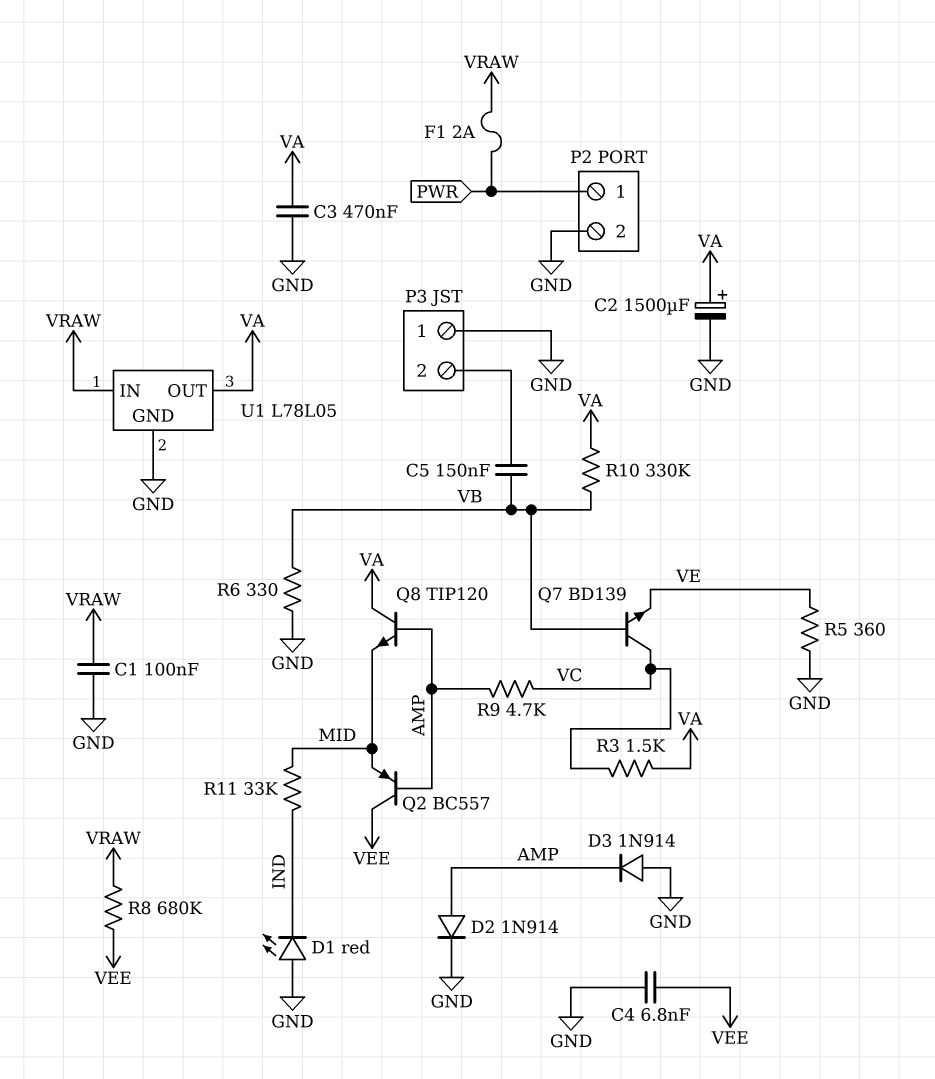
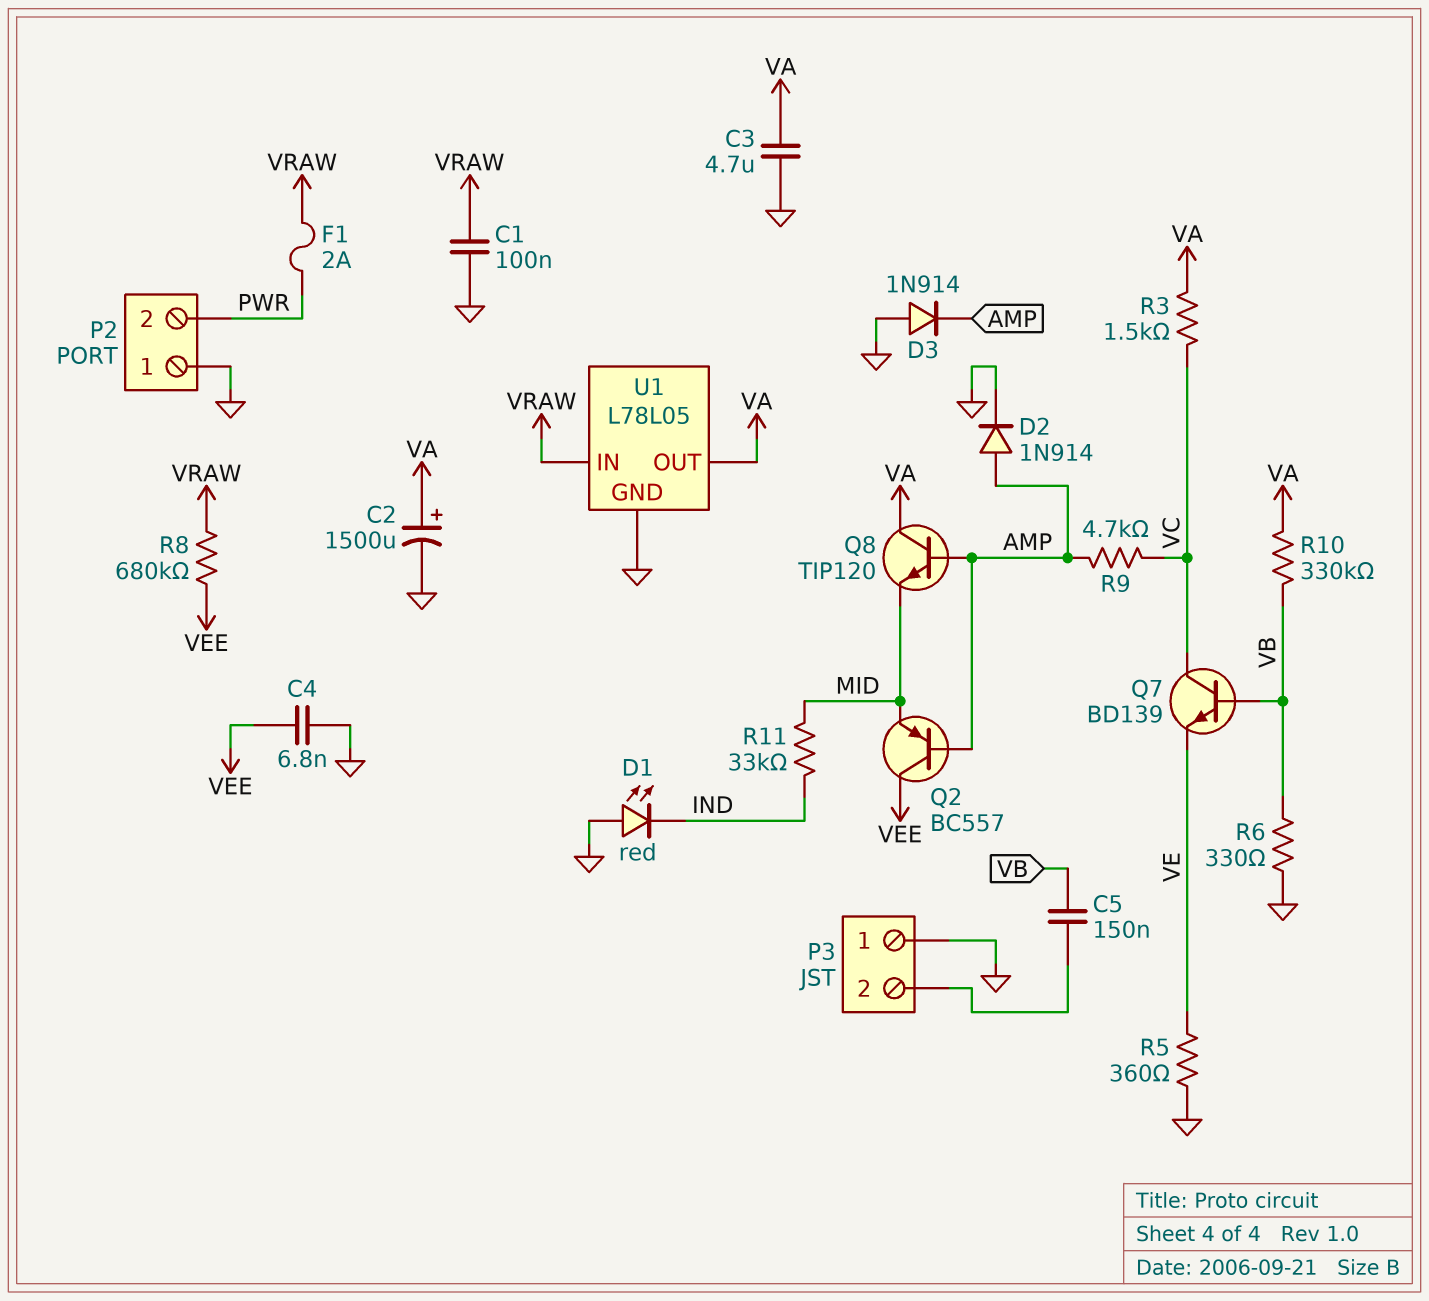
C3: 470nF (GND, VA) -> 4.7uF (GND, VA)
P2 pin 1: PWR -> GND
P2 pin 2: GND -> PWR

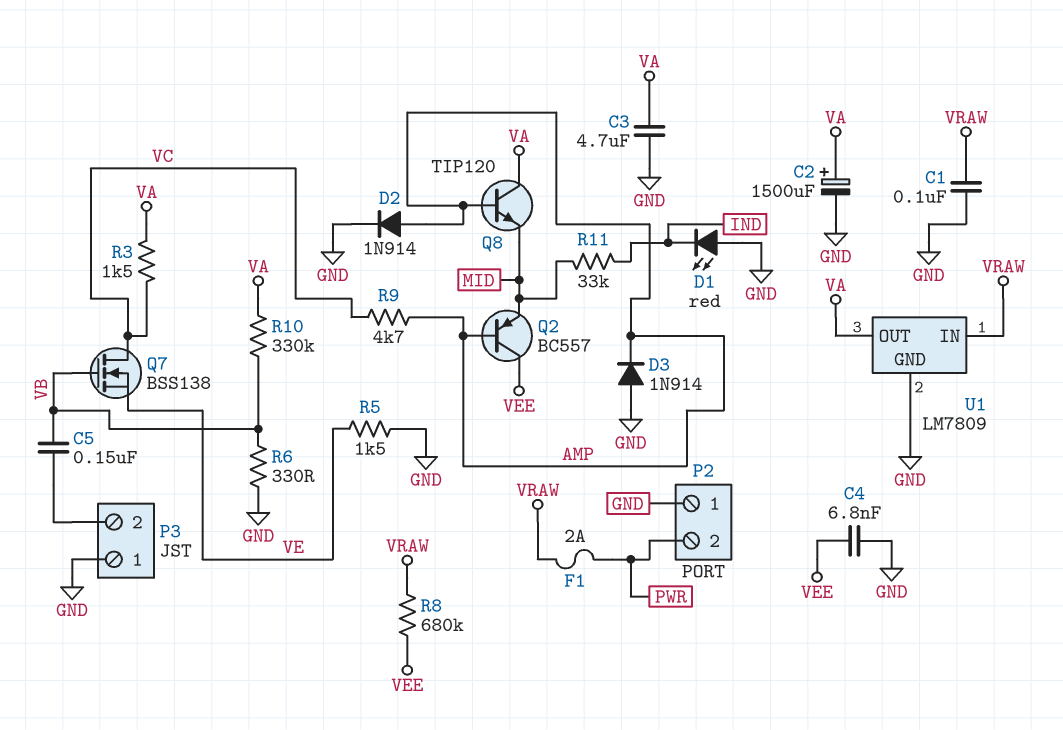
Q7: NPN BD139 (B VB, C VC, E VE) -> NMOS BSS138 (G VB, D VC, S VE)
R5: 360 (GND, VE) -> 1.5k (GND, VE)
U1: L78L05 -> LM7809

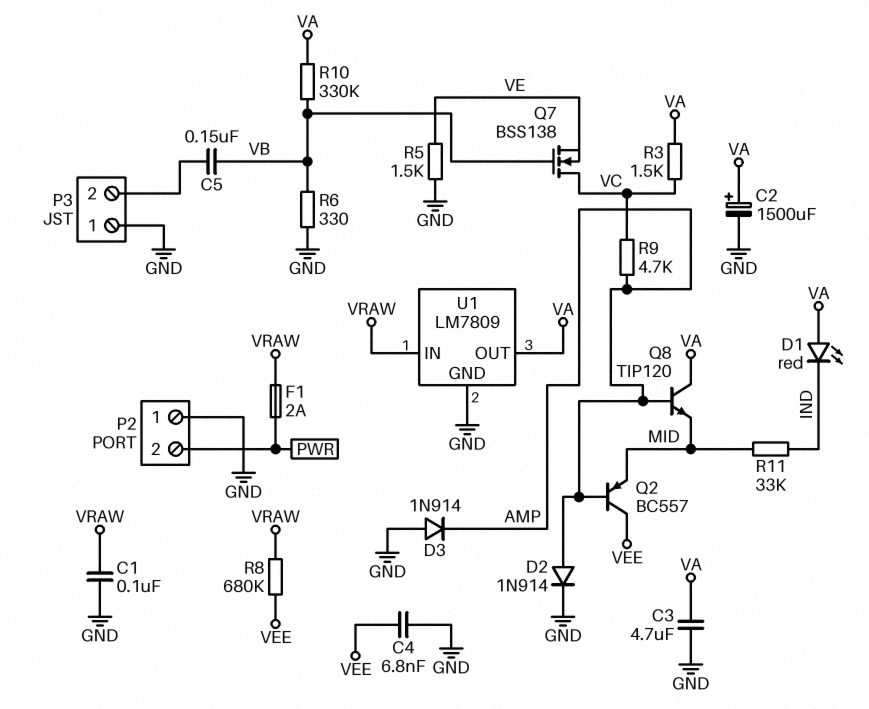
D1: LED red (A GND, K IND) -> LED red (A VA, K IND)

